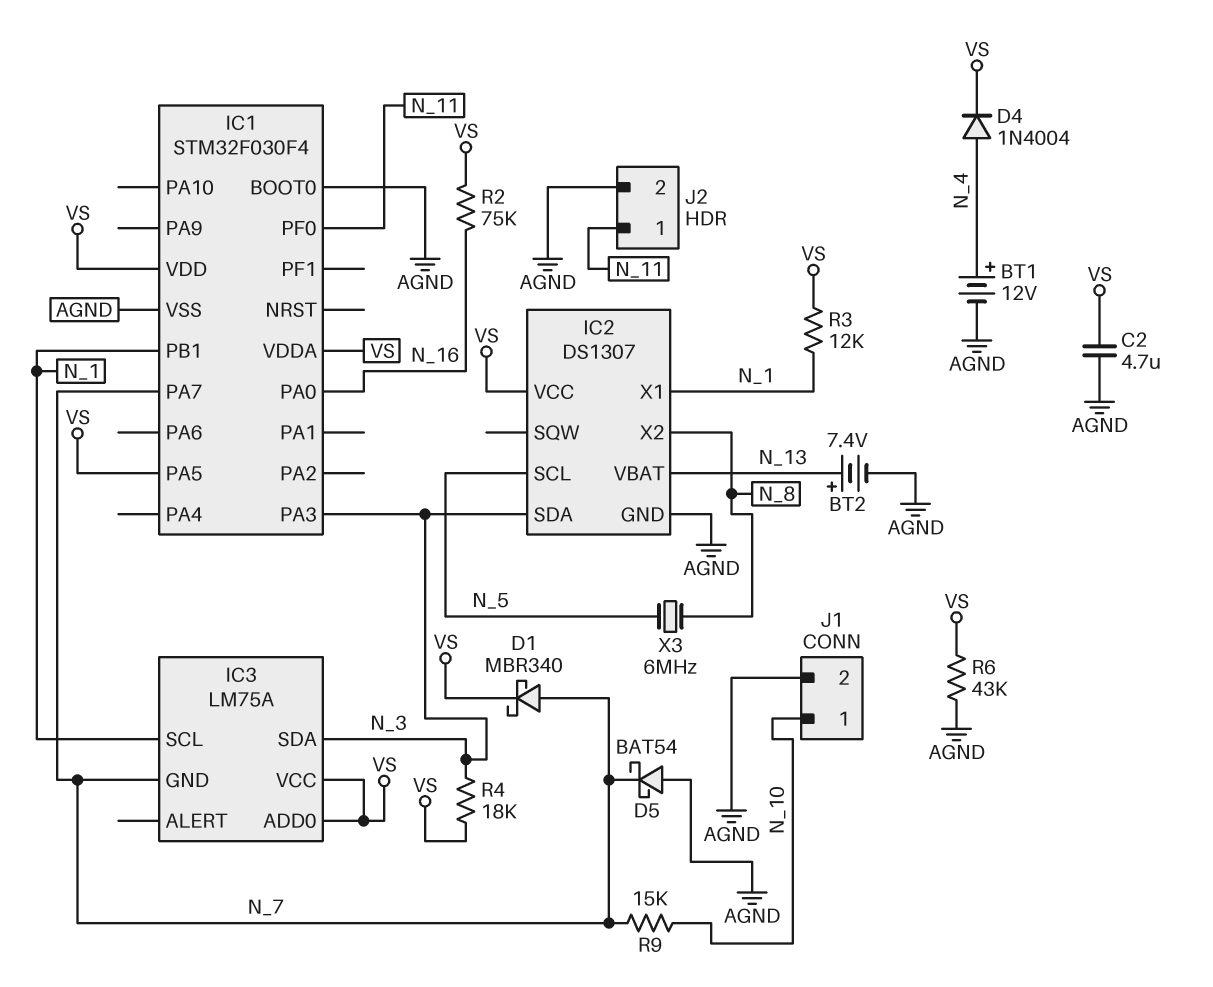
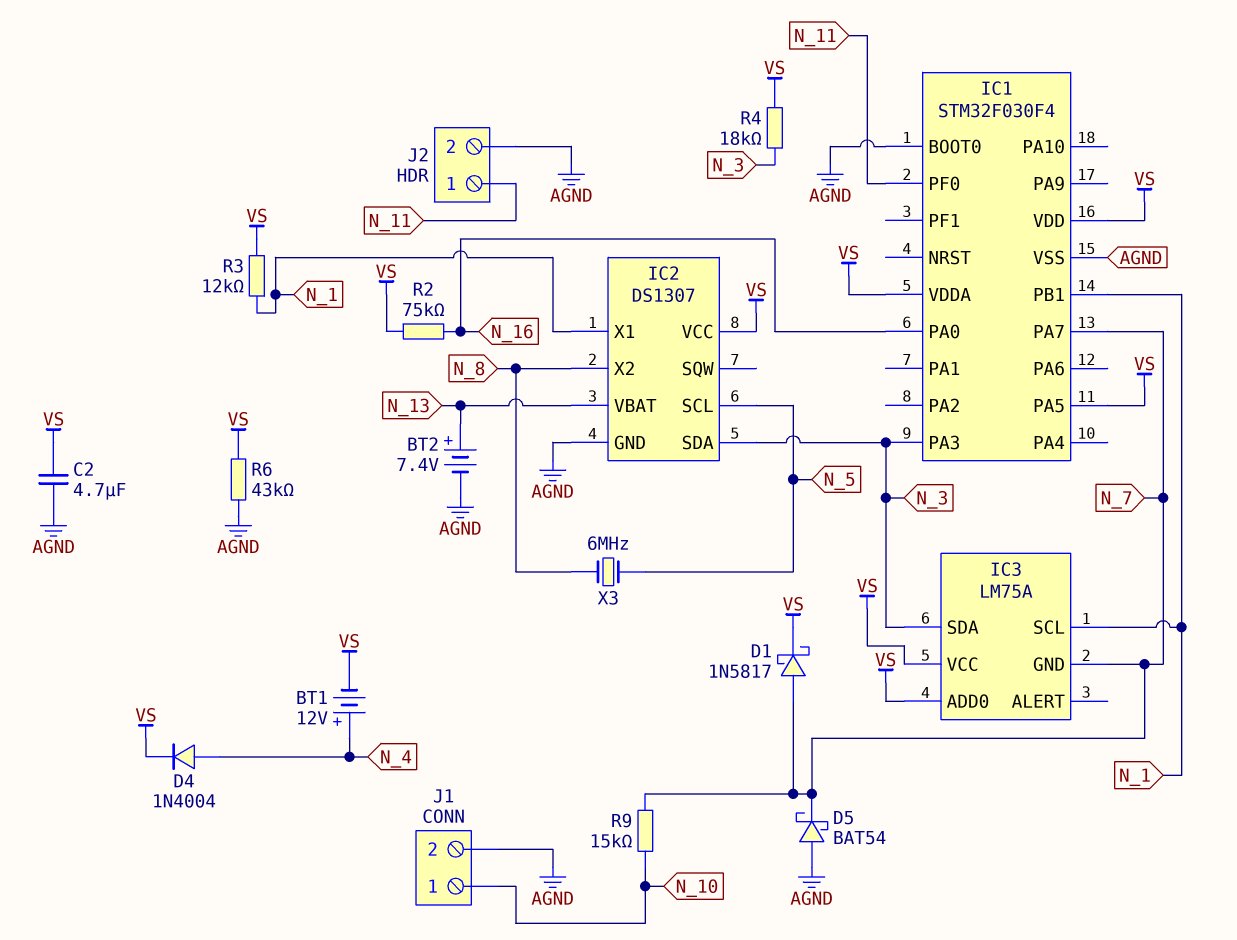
BT1: 12V (plus N_4, minus AGND) -> 12V (plus N_4, minus VS)
D1: schottky MBR340 (A N_7, K VS) -> schottky 1N5817 (A N_7, K VS)

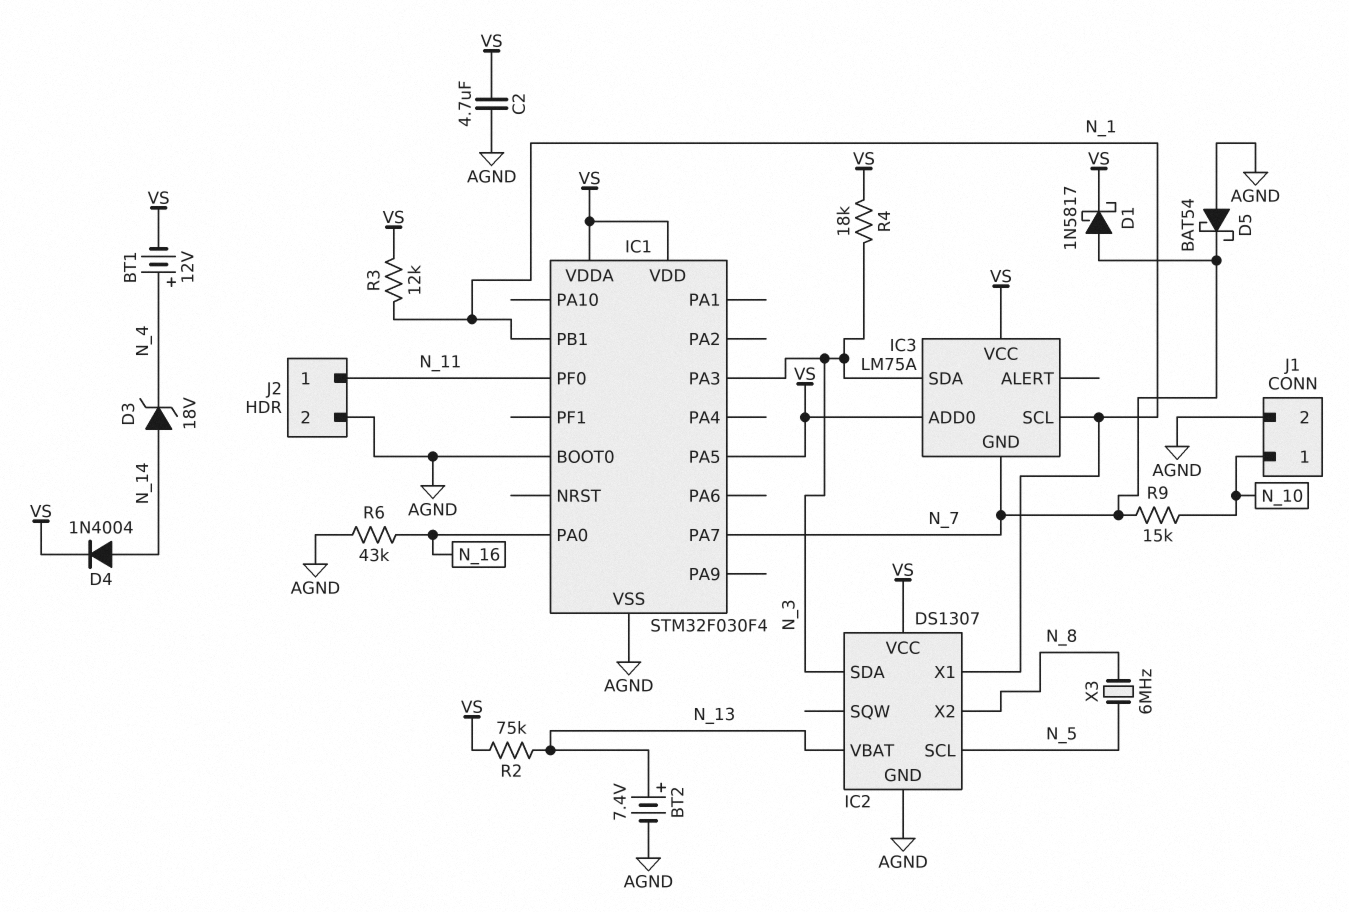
D3: none -> zener 18V (A N_14, K N_4)
D4: diode 1N4004 (A N_4, K VS) -> diode 1N4004 (A N_14, K VS)
R2: 75k (N_16, VS) -> 75k (N_13, VS)
R6: 43k (AGND, VS) -> 43k (AGND, N_16)

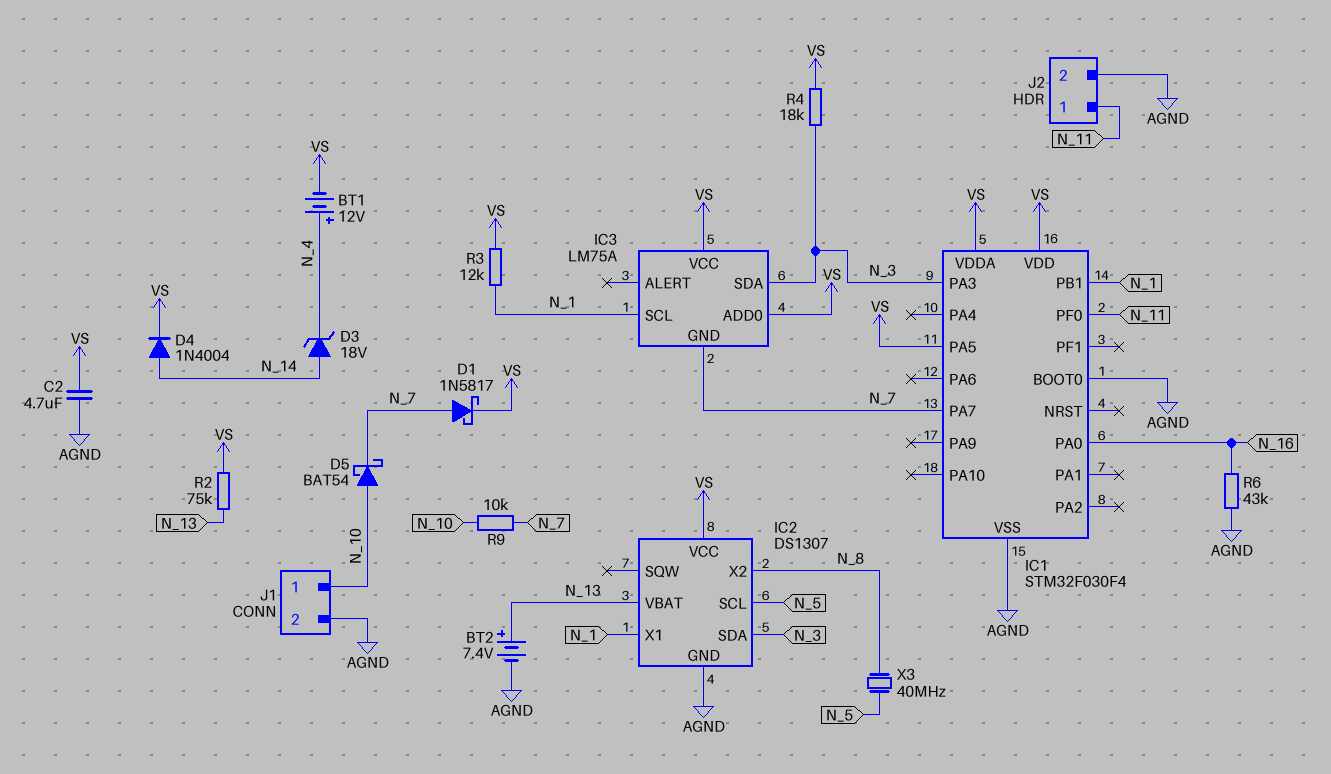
D5: schottky BAT54 (A AGND, K N_7) -> schottky BAT54 (A N_10, K N_7)
R9: 15k (N_7, N_10) -> 10k (N_7, N_10)
X3: 6MHz (N_5, N_8) -> 40MHz (N_5, N_8)

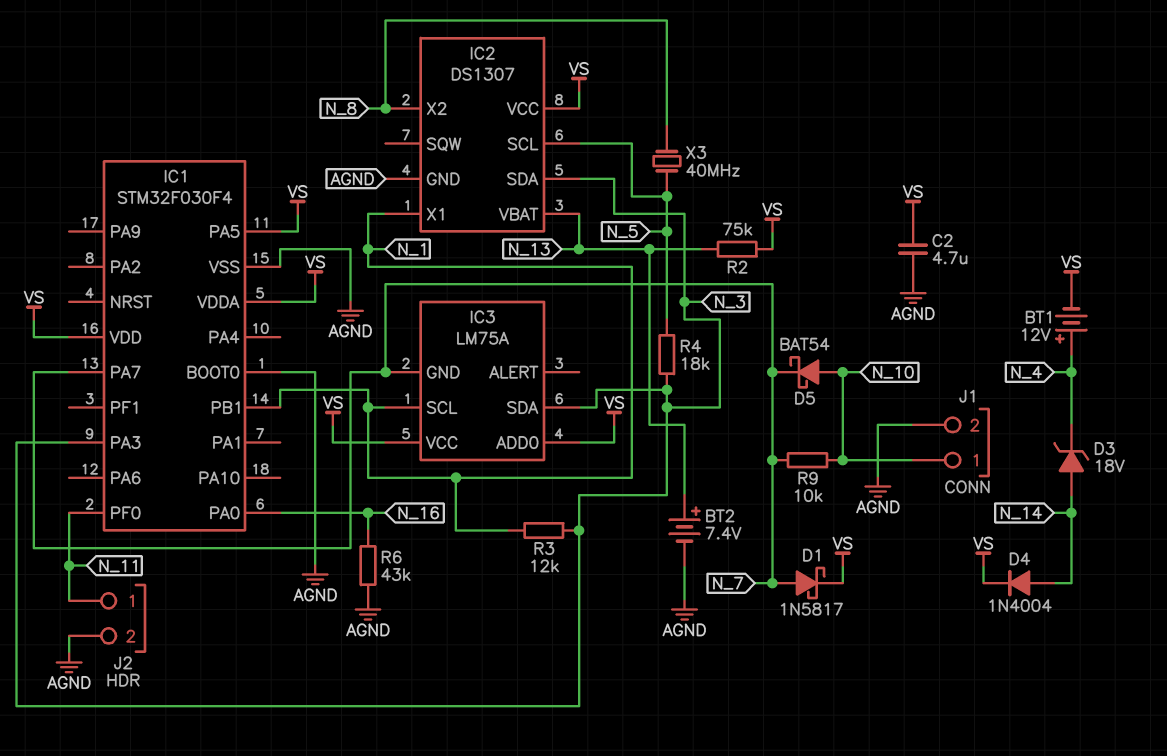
R3: 12k (N_1, VS) -> 12k (N_1, N_3)
R4: 18k (N_3, VS) -> 18k (N_3, N_5)

